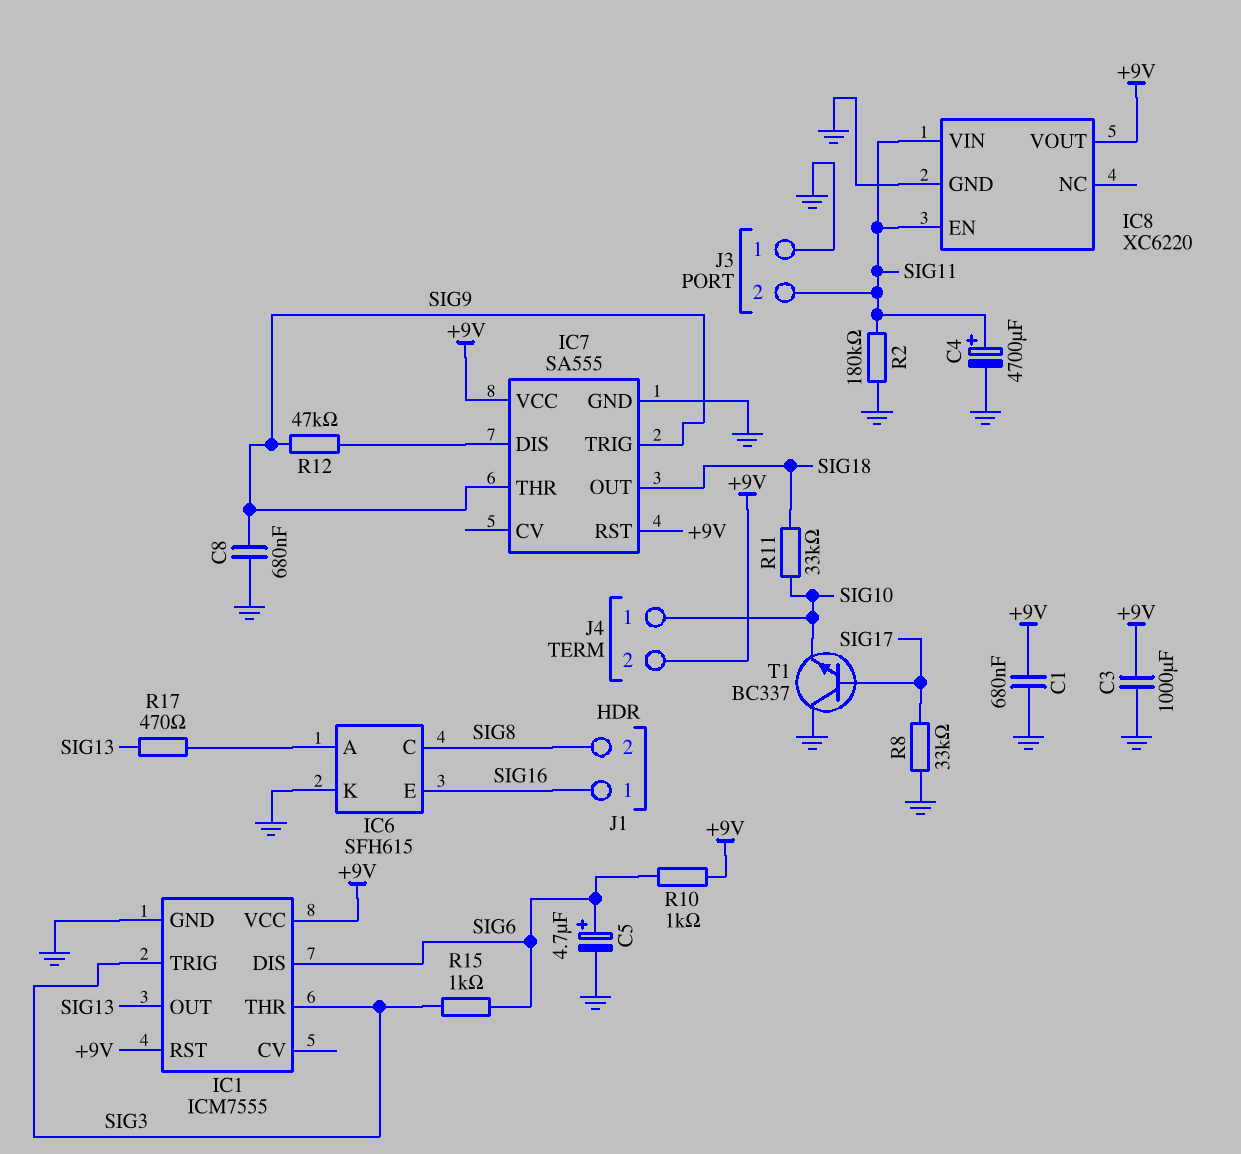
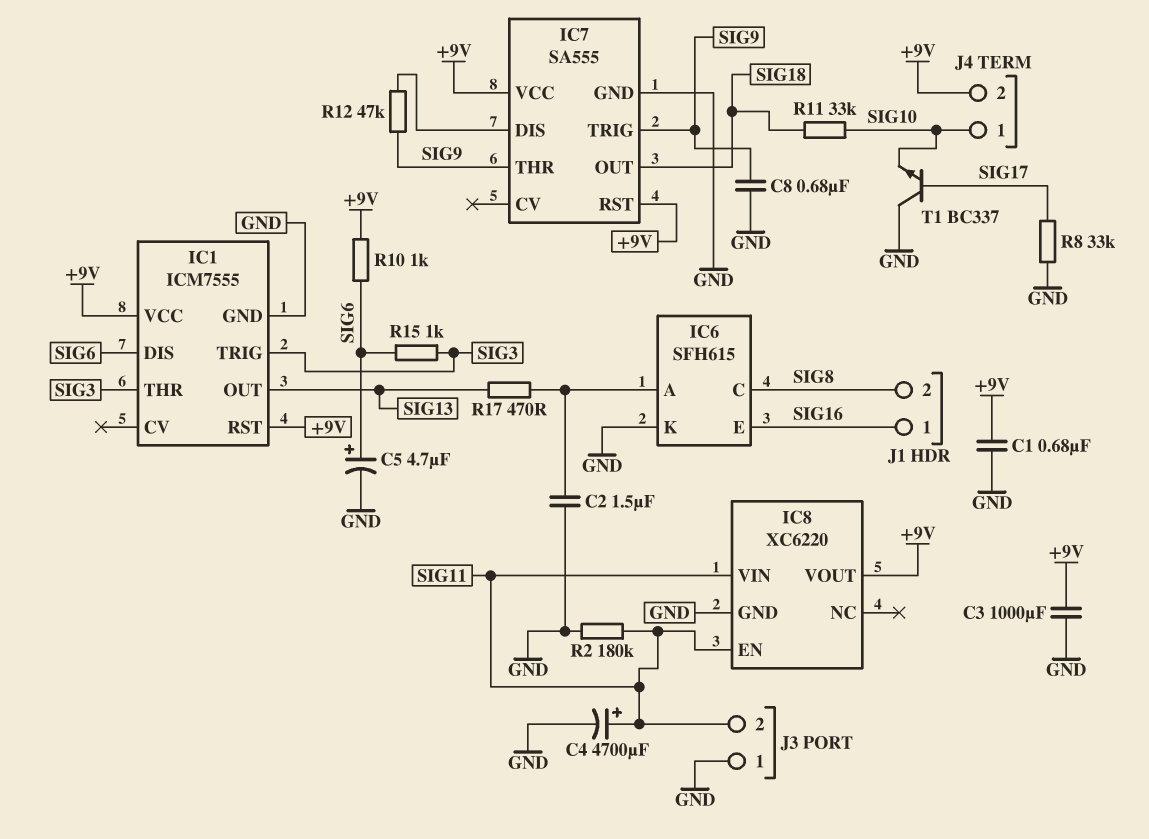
C2: none -> 1.5uF (GND, IC6/A)

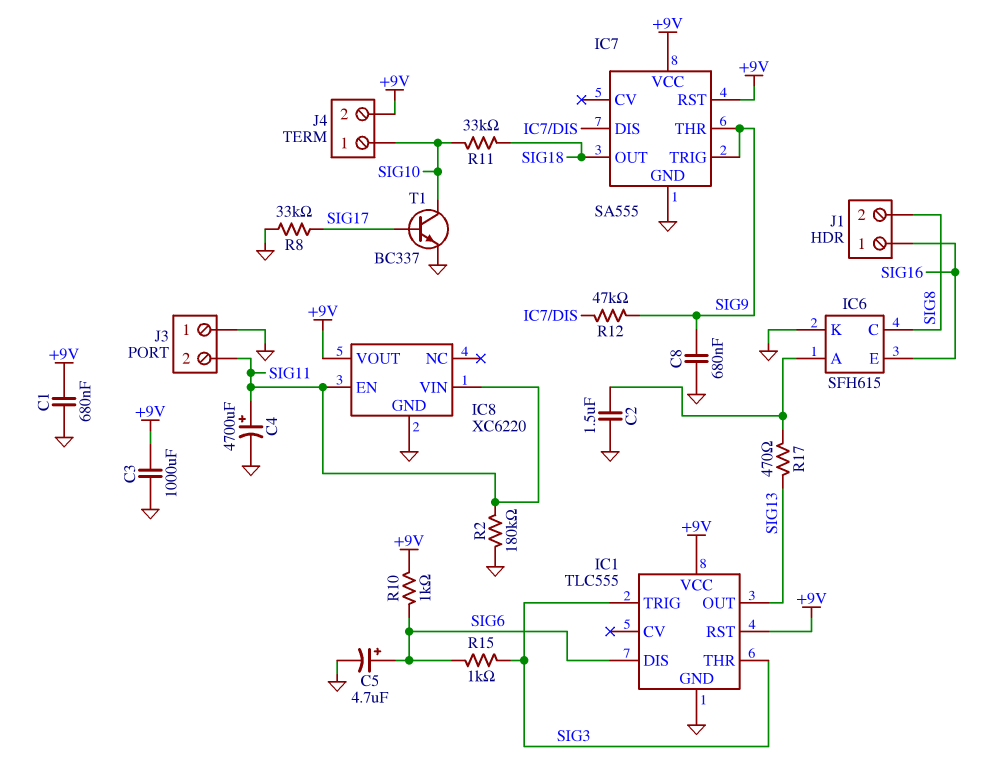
IC1: ICM7555 -> TLC555
T1: NPN BC337 (B SIG17, C GND, E SIG10) -> NPN BC337 (B SIG17, C SIG10, E GND)

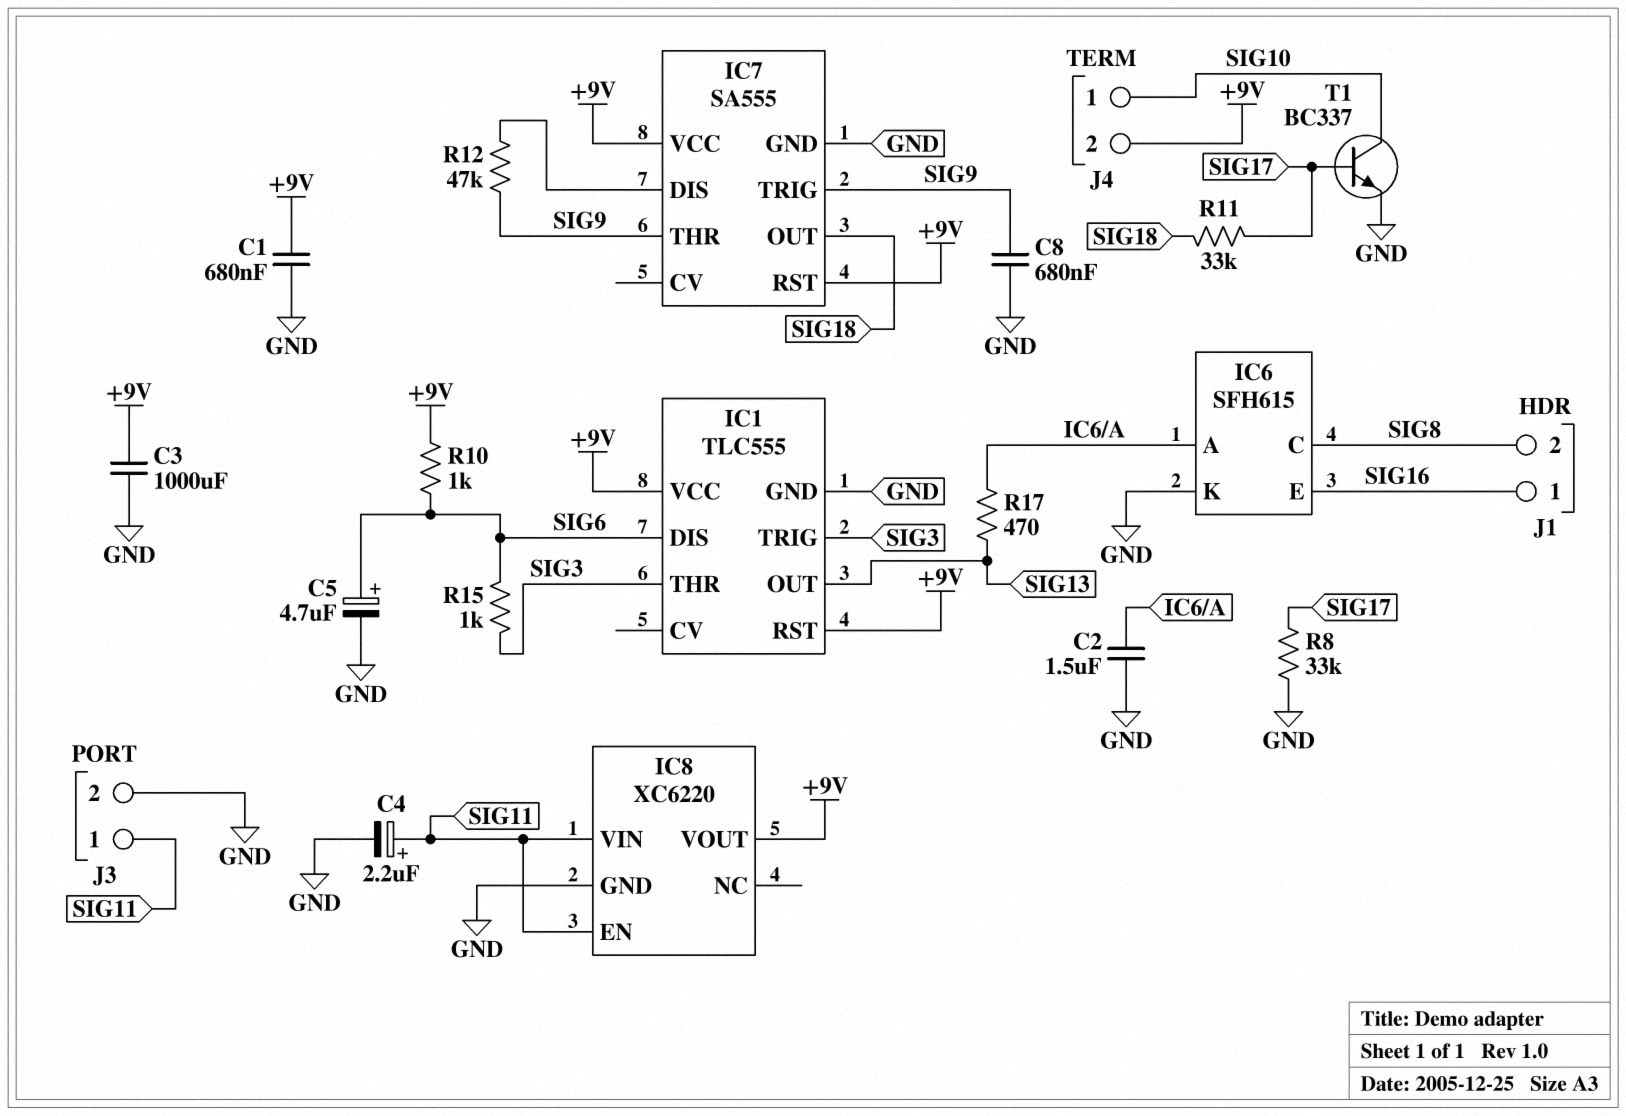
C4: 4700uF (plus SIG11, minus GND) -> 2.2uF (plus SIG11, minus GND)
J3 pin 1: GND -> SIG11
J3 pin 2: SIG11 -> GND
R2: 180k (GND, SIG11) -> none
R11: 33k (SIG10, SIG18) -> 33k (SIG17, SIG18)

